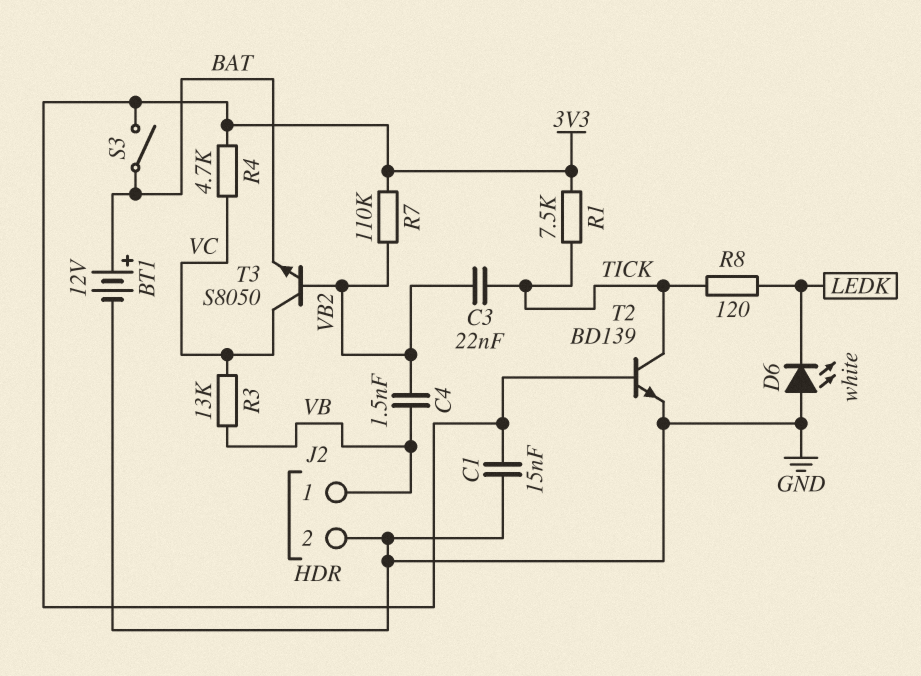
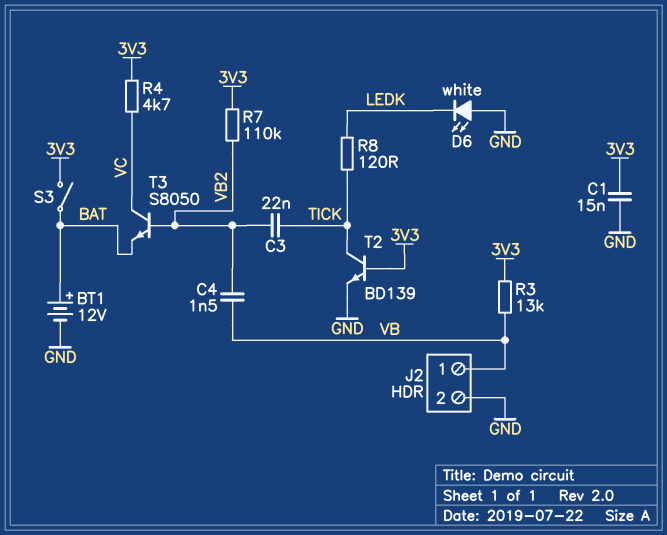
R1: 7.5k (3V3, TICK) -> none
R3: 13k (VB, VC) -> 13k (3V3, VB)

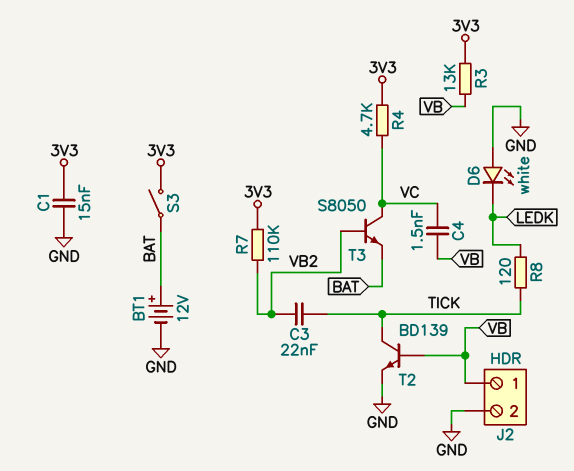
C4: 1.5nF (VB, VB2) -> 1.5nF (VB, VC)
T2: NPN BD139 (B 3V3, C TICK, E GND) -> NPN BD139 (B VB, C TICK, E GND)

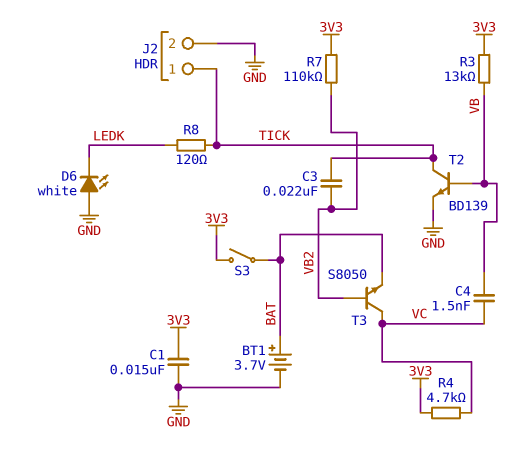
BT1: 12V (plus BAT, minus GND) -> 3.7V (plus BAT, minus GND)
J2 pin 1: VB -> TICK

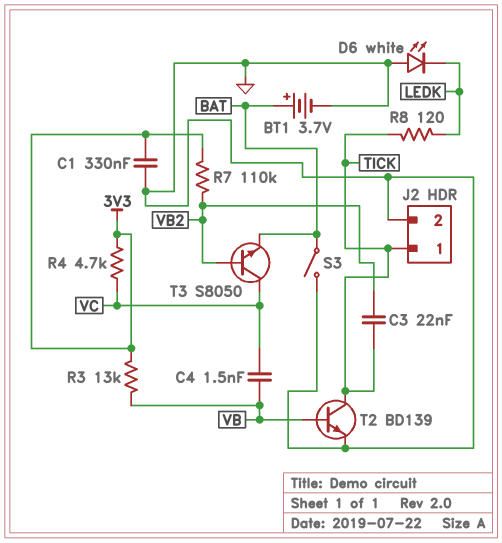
C1: 15nF (3V3, GND) -> 330nF (3V3, GND)
S3: switch (3V3, BAT) -> switch (BAT, GND)

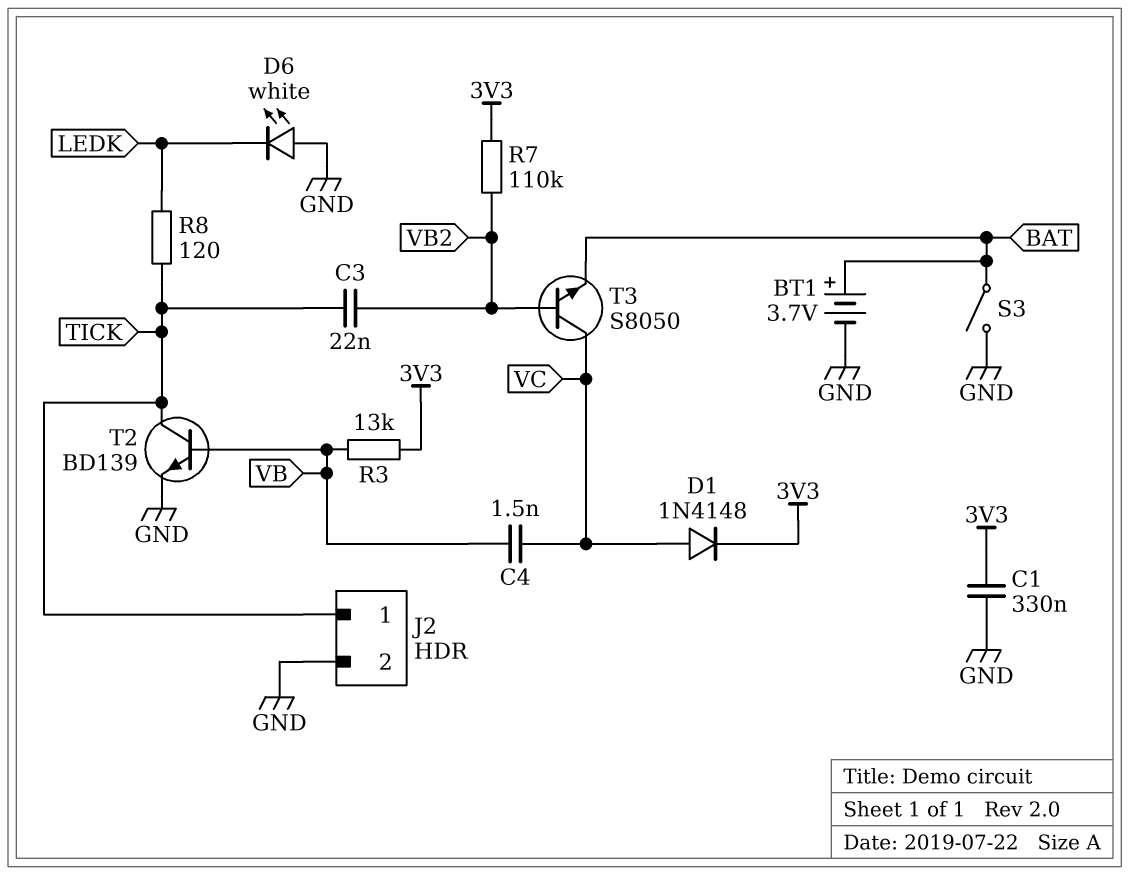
D1: none -> diode 1N4148 (A VC, K 3V3)
R4: 4.7k (3V3, VC) -> none

